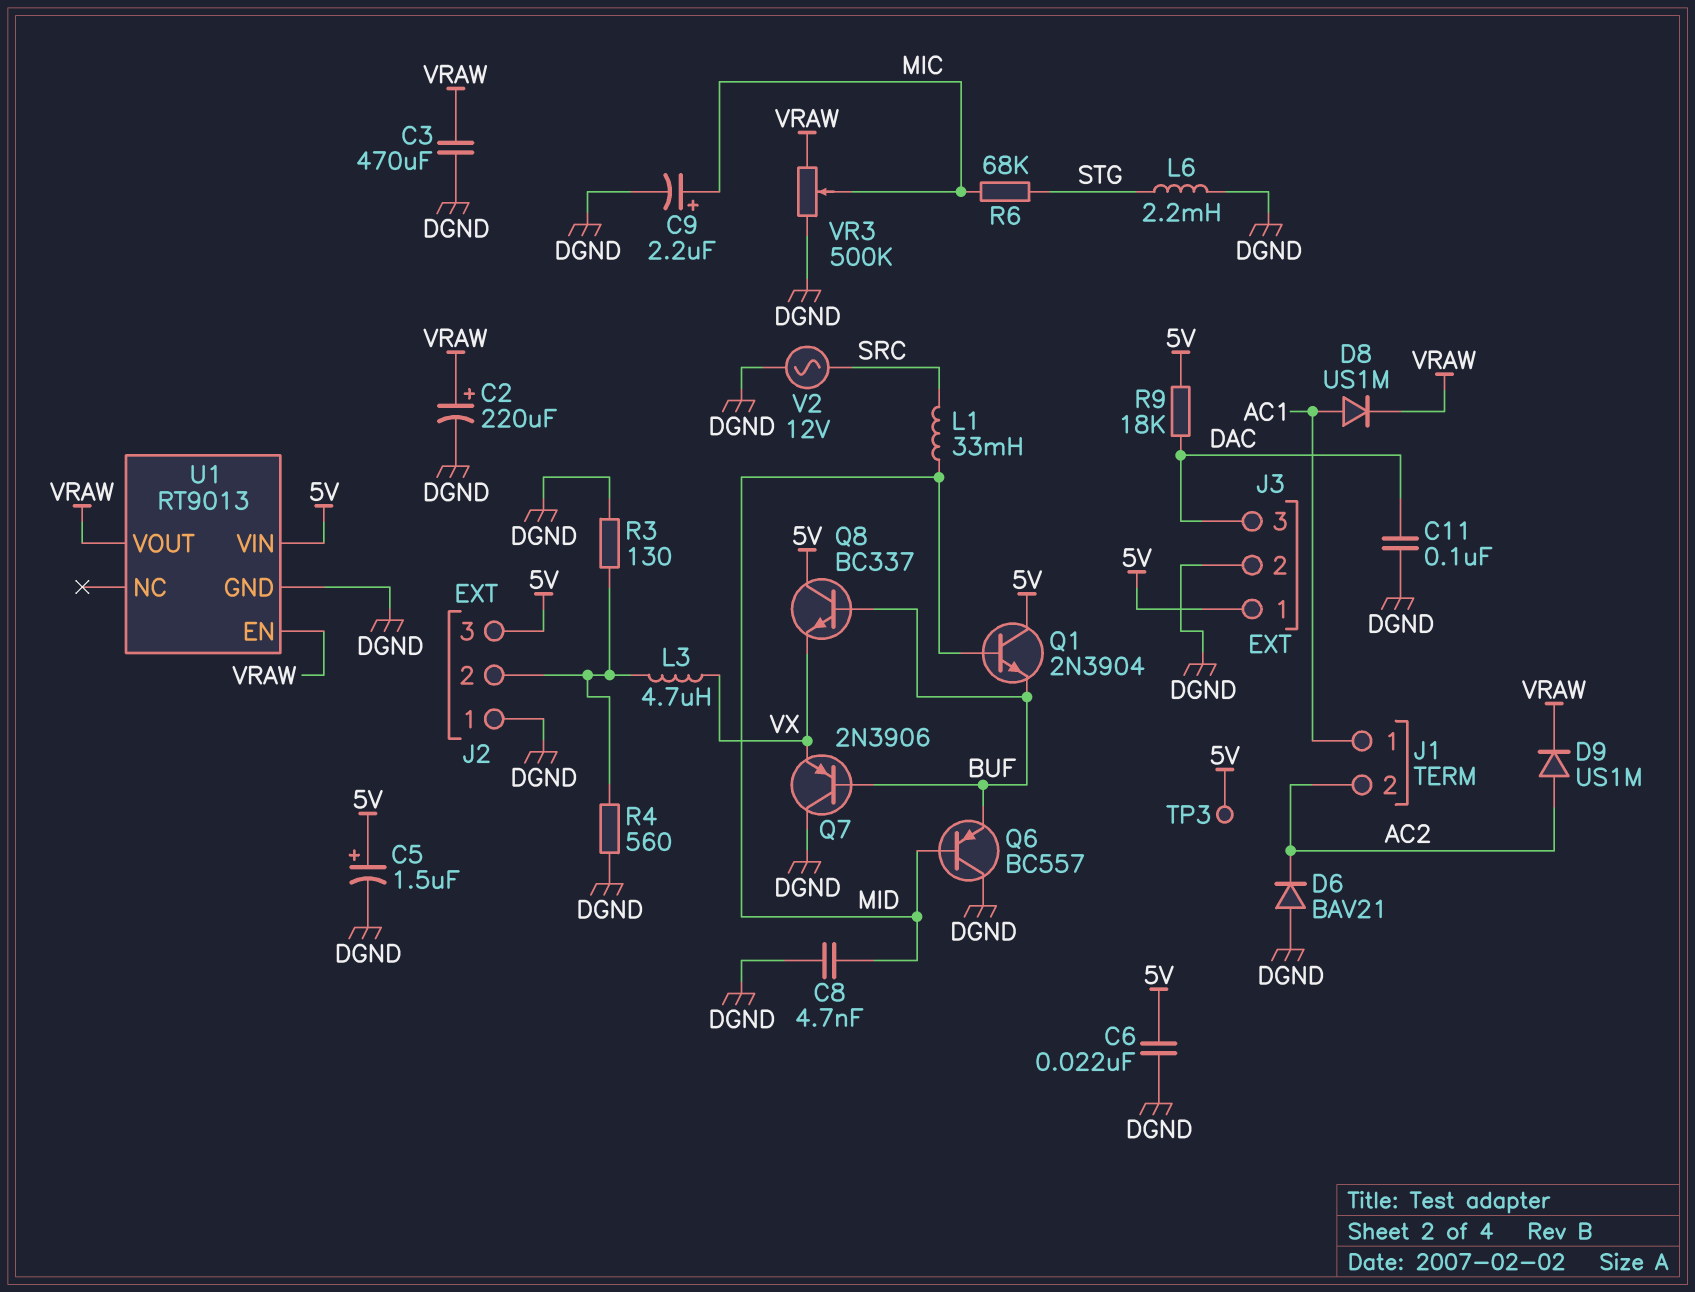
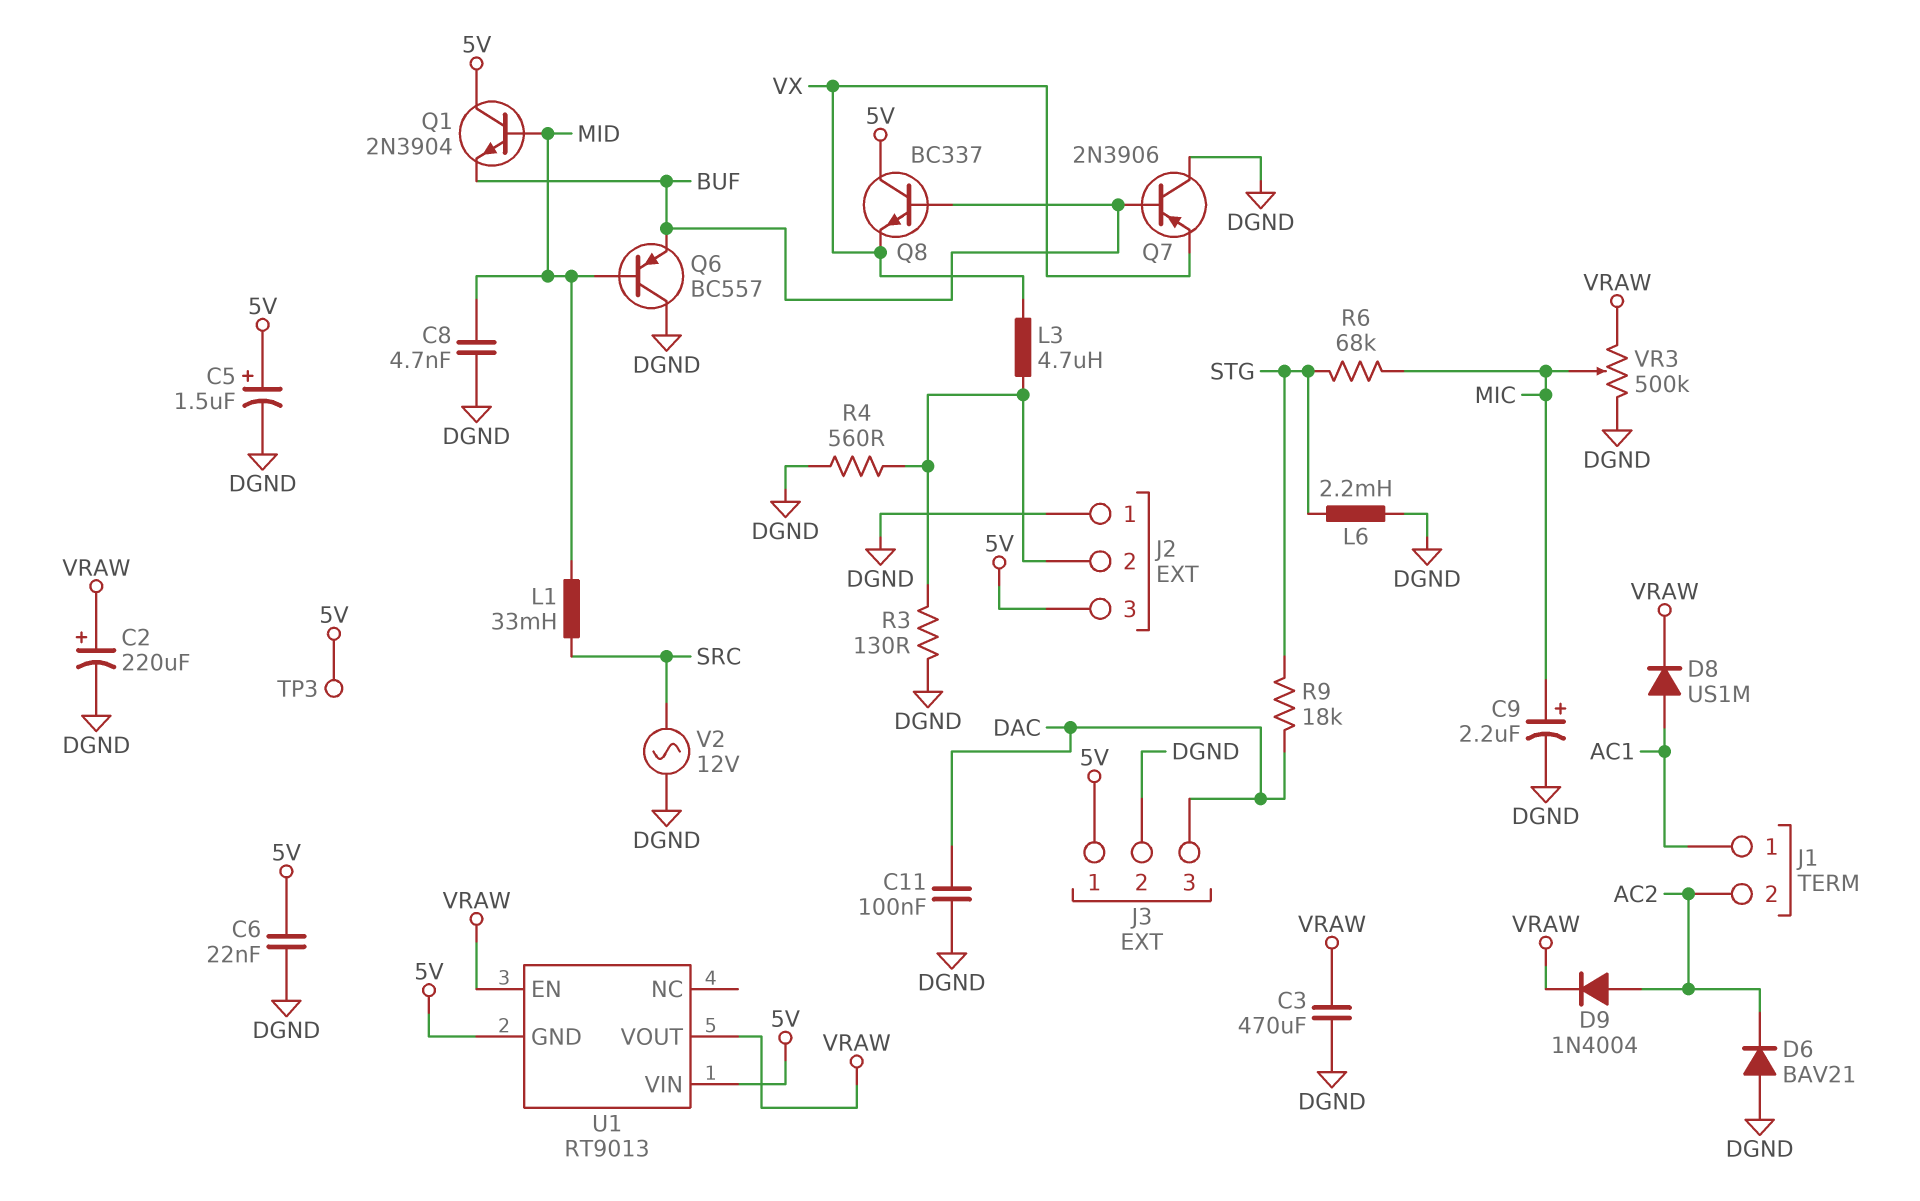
D9: diode US1M (A AC2, K VRAW) -> diode 1N4004 (A AC2, K VRAW)
R9: 18k (5V, DAC) -> 18k (DAC, STG)
U1 pin GND: DGND -> 5V

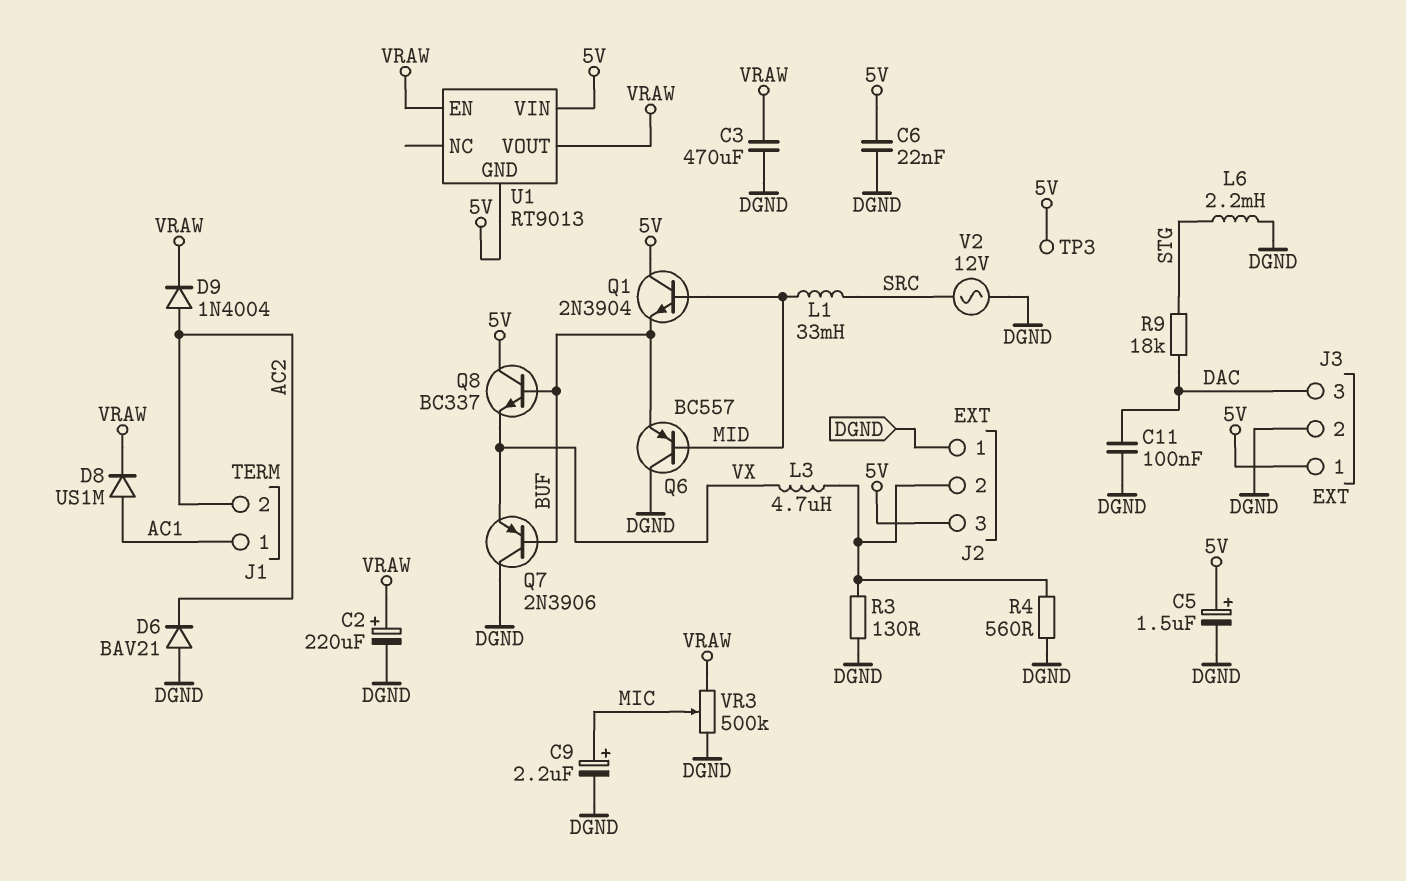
C8: 4.7nF (DGND, MID) -> none
R6: 68k (MIC, STG) -> none

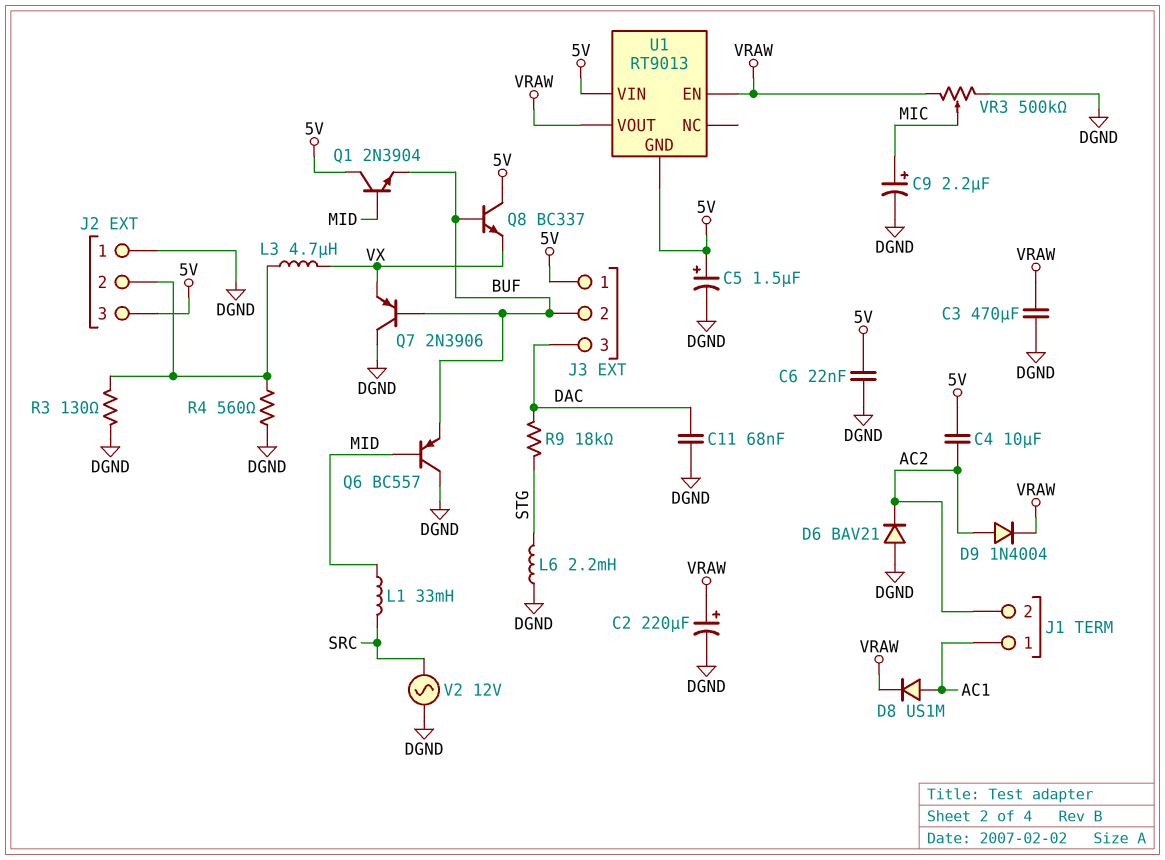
C4: none -> 10uF (5V, AC2)
C11: 100nF (DAC, DGND) -> 68nF (DAC, DGND)
J3 pin 2: DGND -> BUF
TP3: test point (5V) -> none

